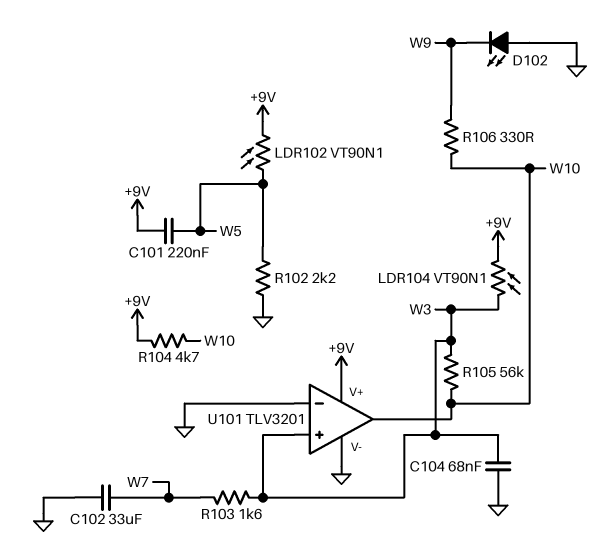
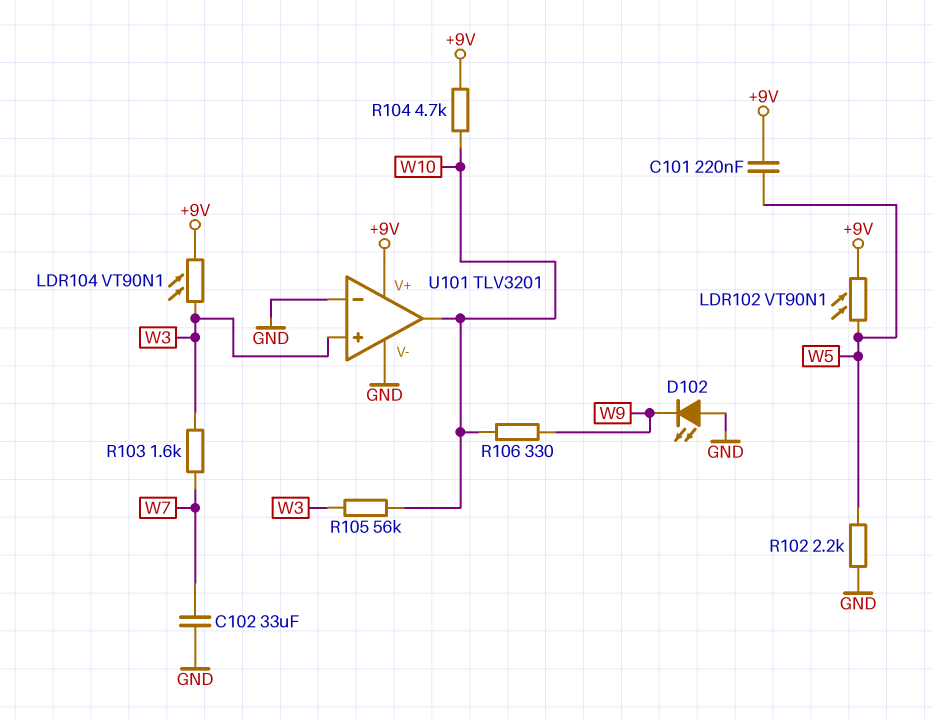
C104: 68nF (GND, W3) -> none

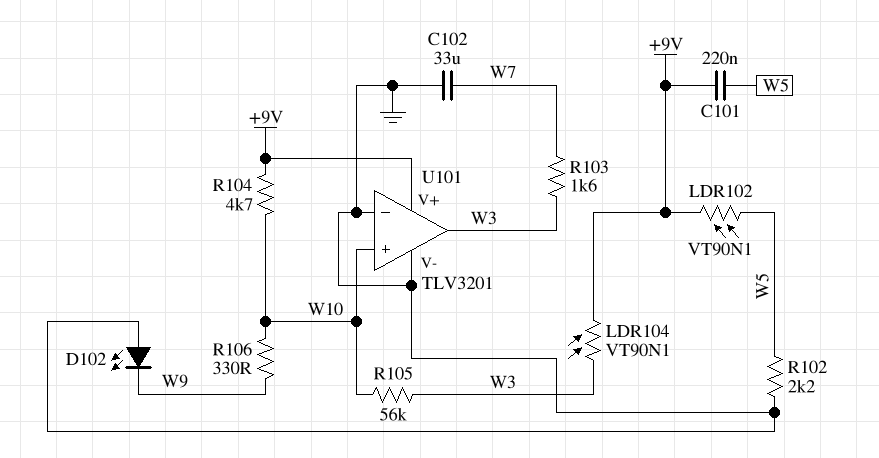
U101 pin in+: W3 -> W10
U101 pin out: W10 -> W3

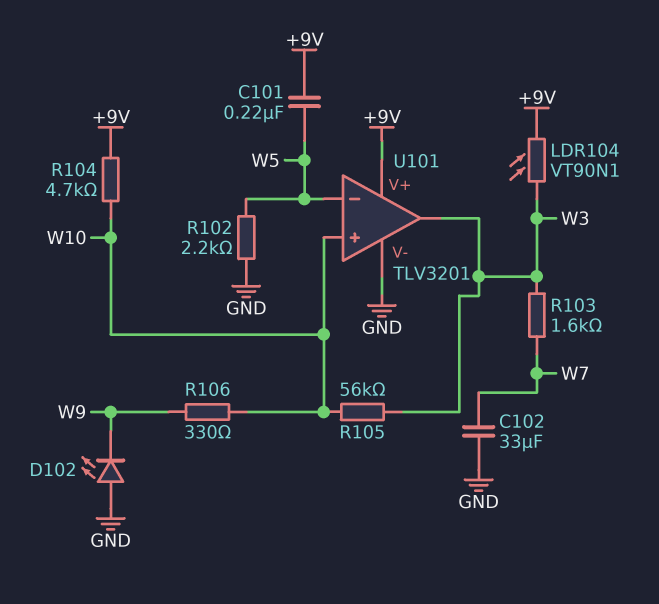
LDR102: VT90N1 (+9V, W5) -> none
U101 pin in-: GND -> W5

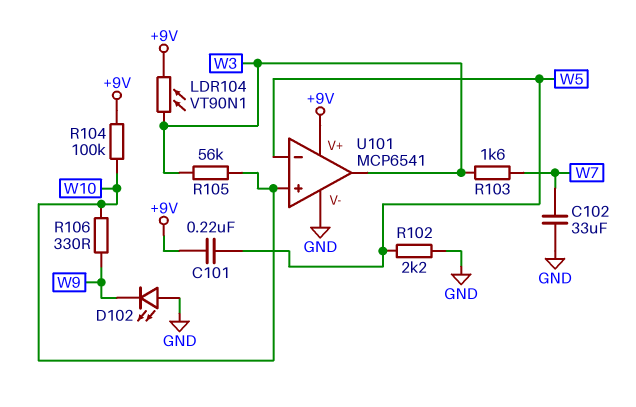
R104: 4.7k (+9V, W10) -> 100k (+9V, W10)
U101: TLV3201 -> MCP6541

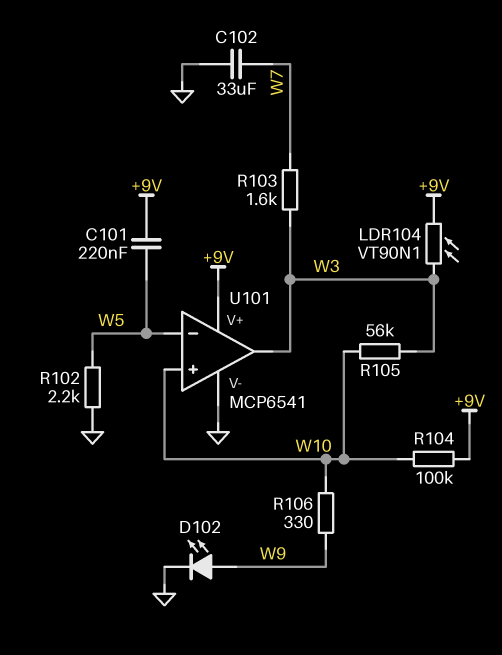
D102: LED (A GND, K W9) -> LED (A W9, K GND)

